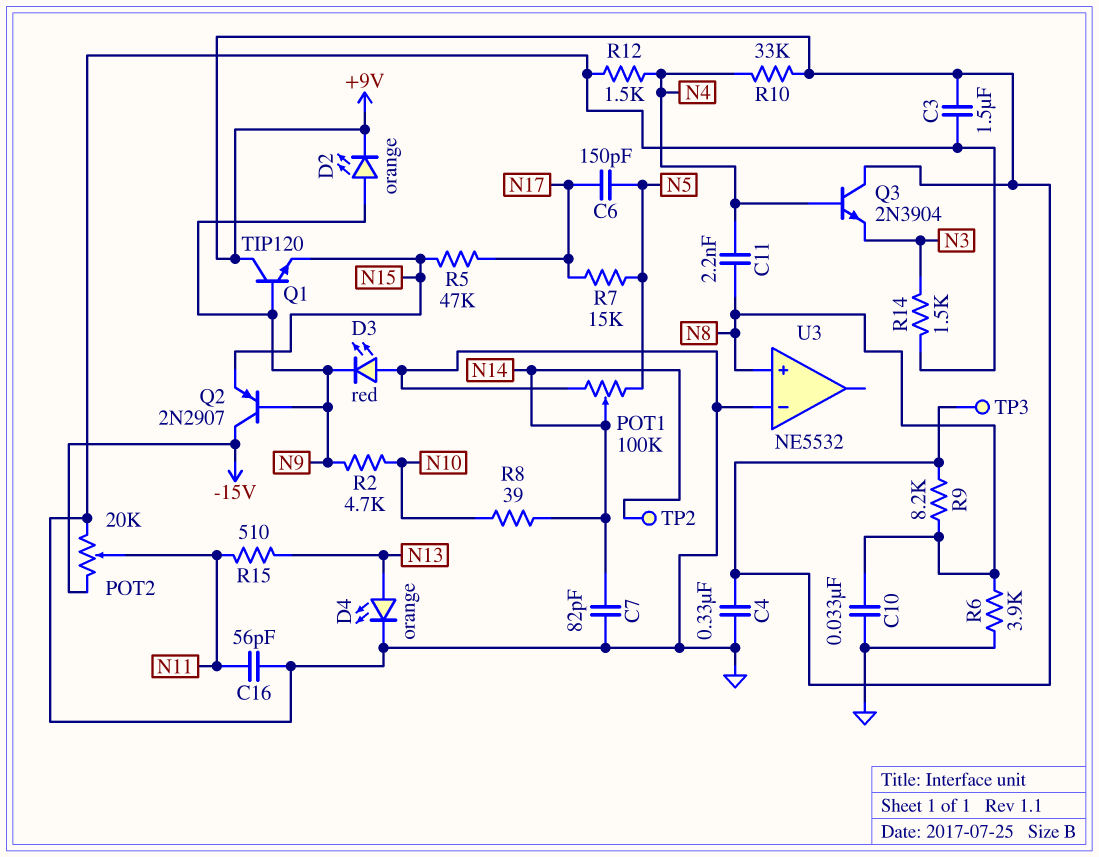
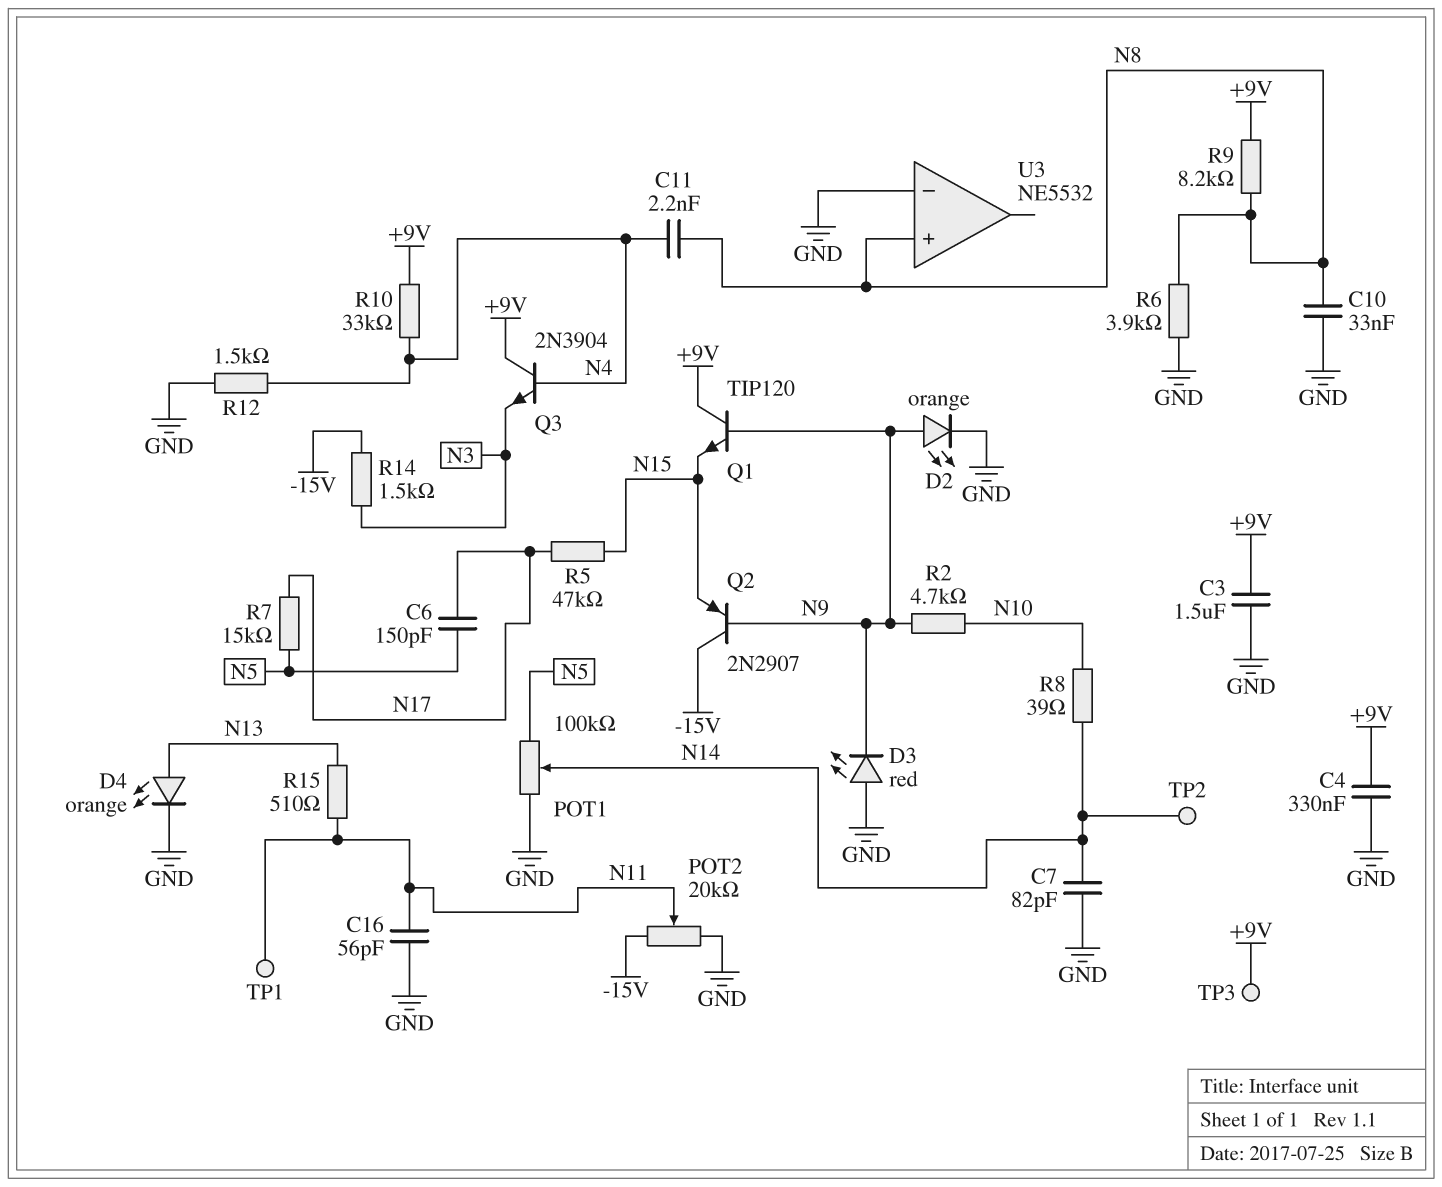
D2: LED orange (A N9, K +9V) -> LED orange (A N9, K GND)
R14: 1.5k (GND, N3) -> 1.5k (-15V, N3)
TP1: none -> test point (N11)

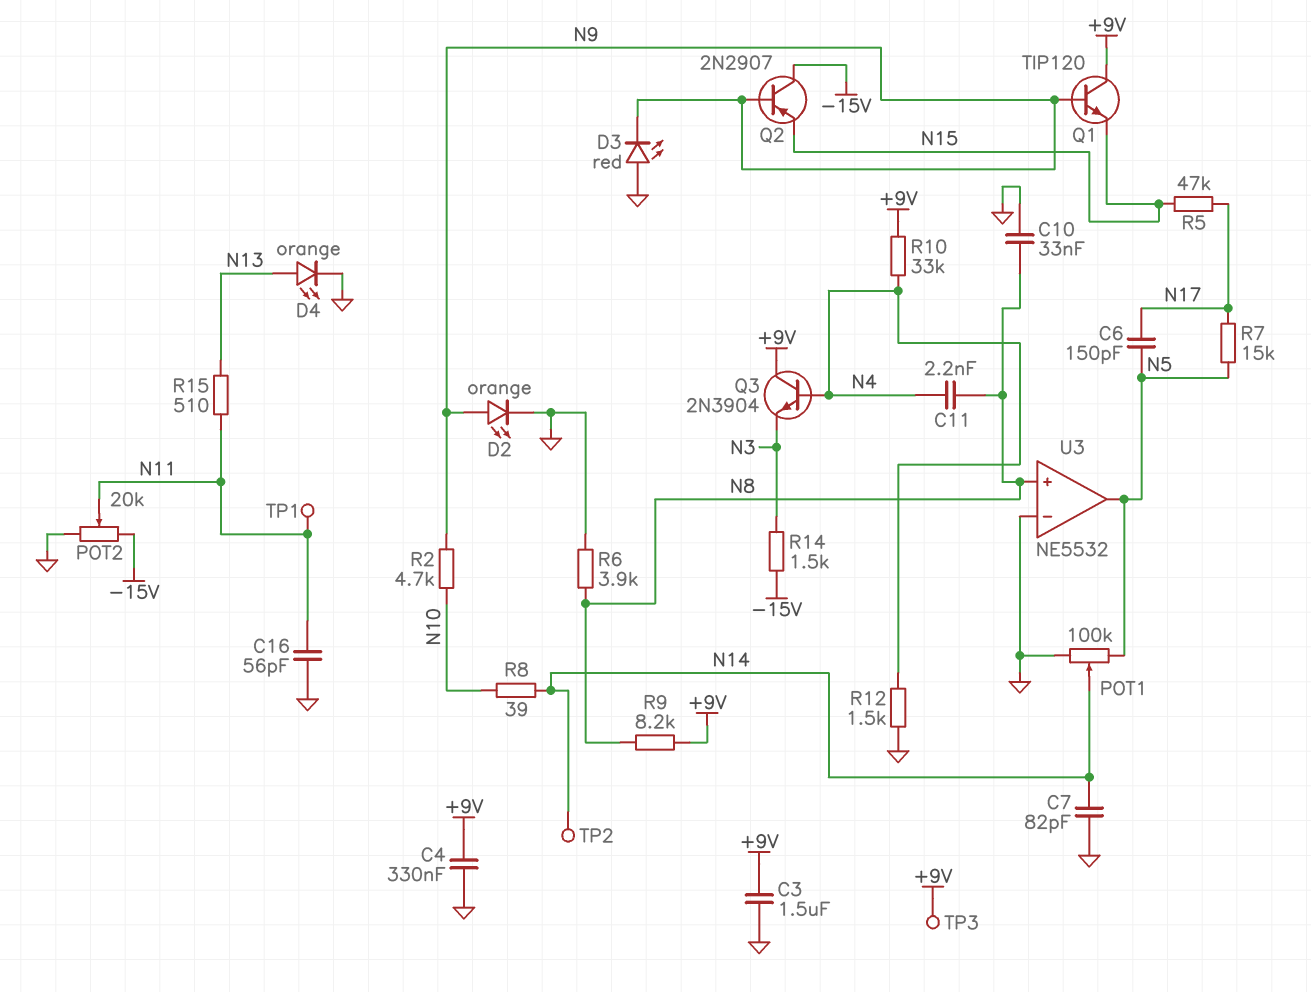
U3 pin out: none -> N5

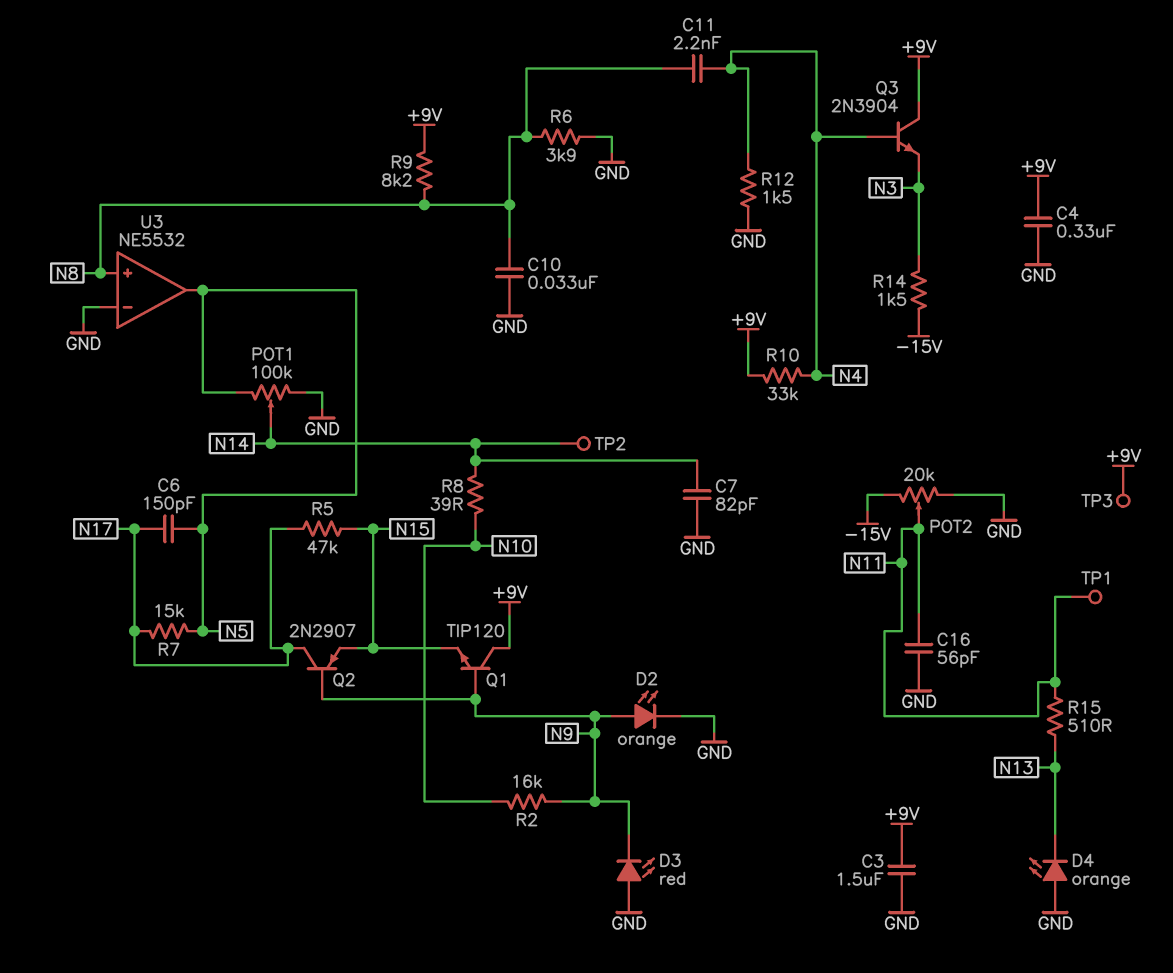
D4: LED orange (A N13, K GND) -> LED orange (A GND, K N13)
Q2: PNP 2N2907 (B N9, C -15V, E N15) -> PNP 2N2907 (B N9, C N17, E N15)
R2: 4.7k (N9, N10) -> 16k (N9, N10)

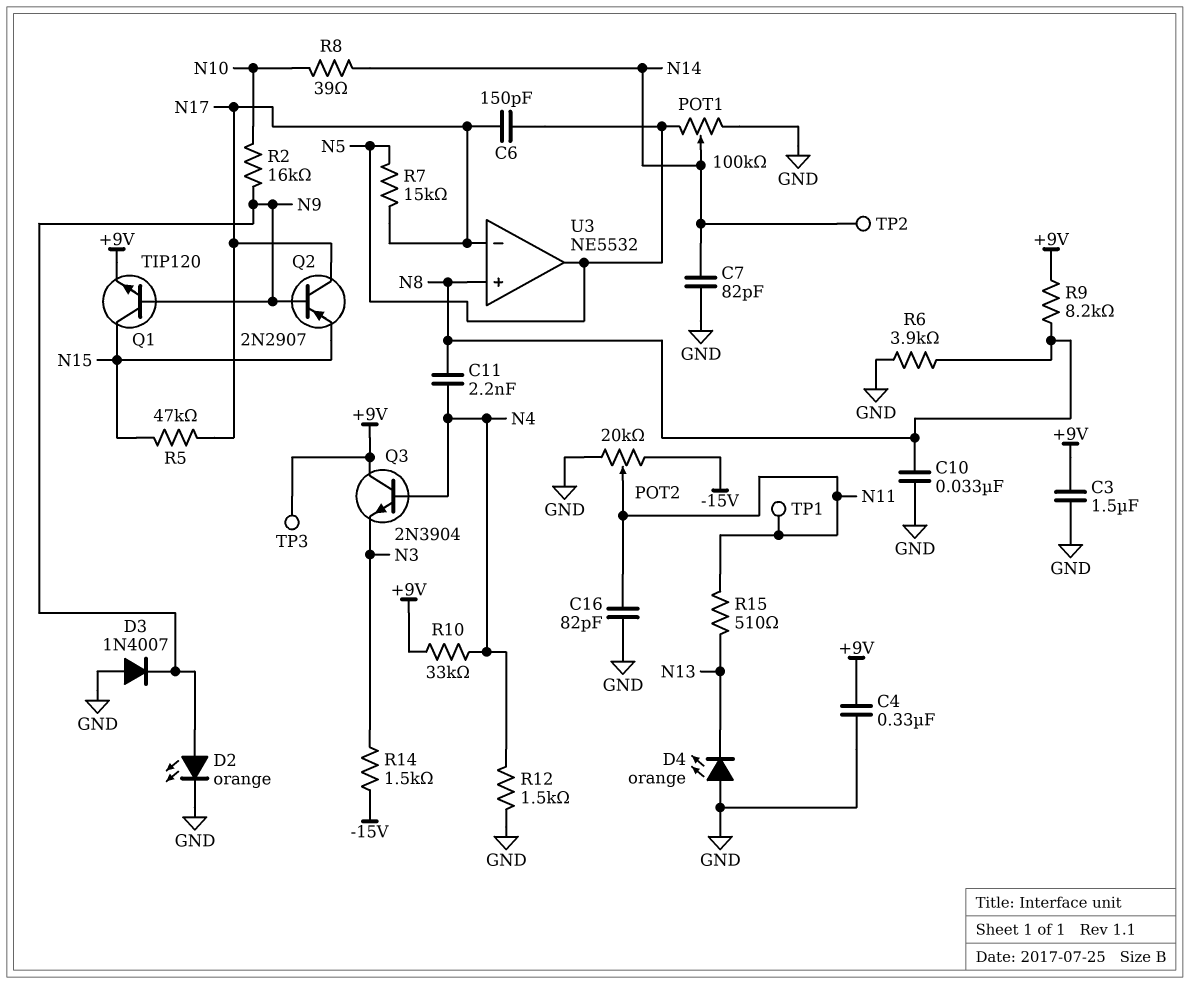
C16: 56pF (GND, N11) -> 82pF (GND, N11)
D3: LED red (A GND, K N9) -> diode 1N4007 (A GND, K N9)
Q1: NPN TIP120 (B N9, C +9V, E N15) -> NPN TIP120 (B N9, C N15, E +9V)
U3 pin in-: GND -> N17

